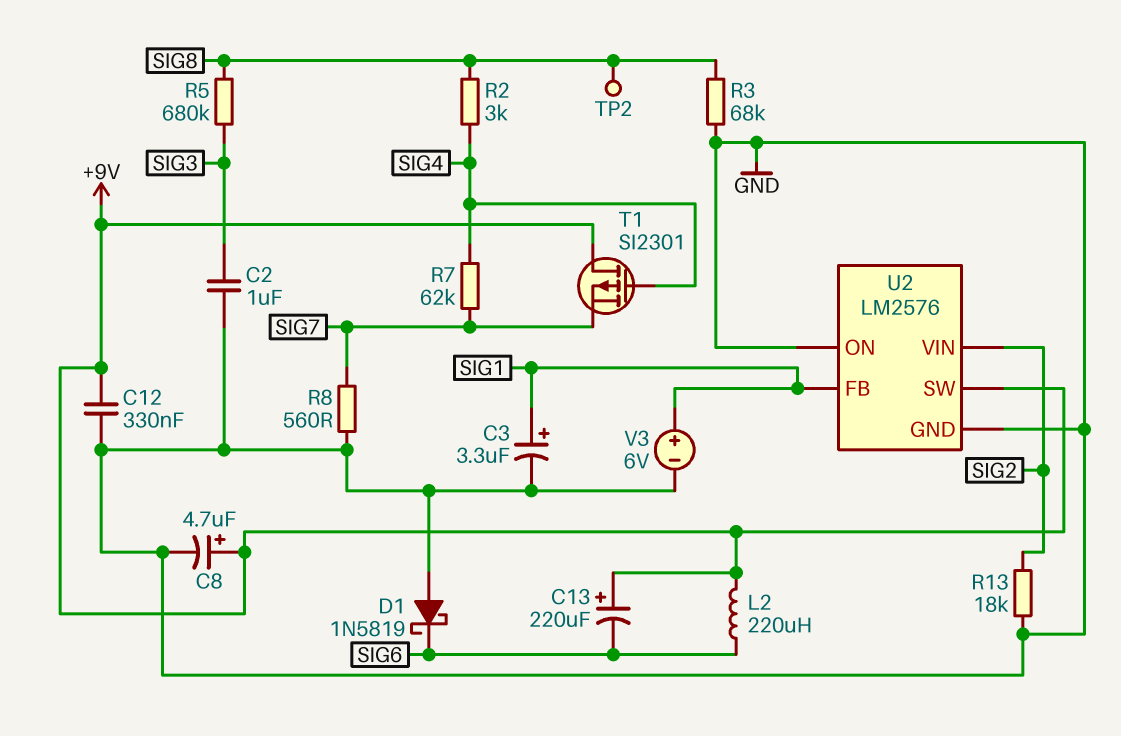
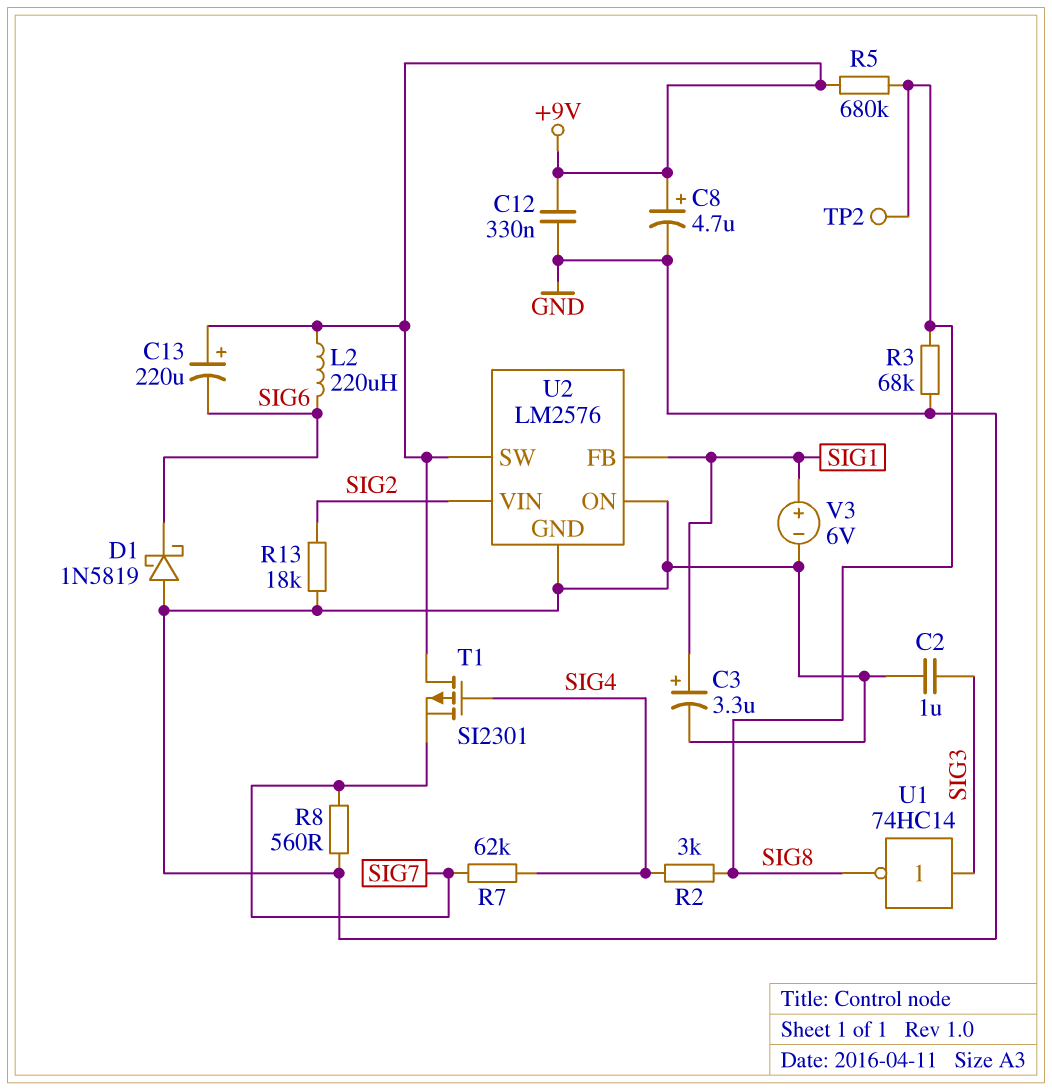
R5: 680k (SIG3, SIG8) -> 680k (+9V, SIG8)
U1: none -> NOT 74HC14 (in SIG3, out SIG8)

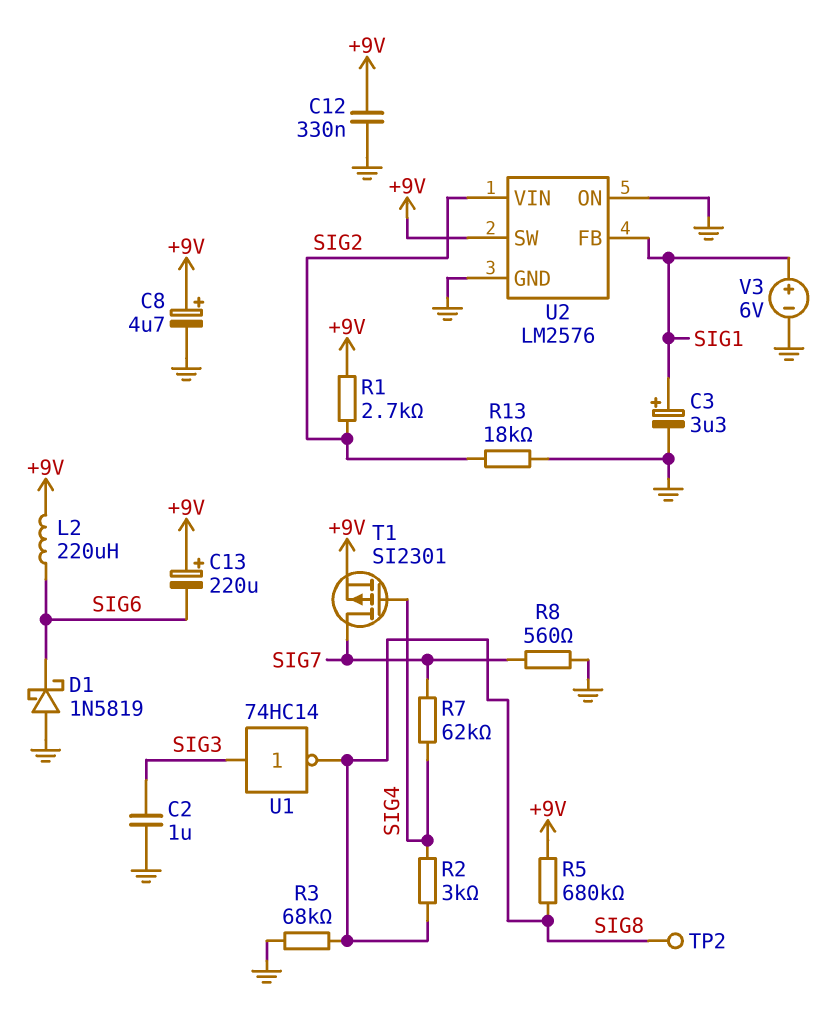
R1: none -> 2.7k (+9V, SIG2)
T1: PMOS SI2301 (G SIG4, D +9V, S SIG7) -> PMOS SI2301 (G SIG4, D SIG7, S +9V)

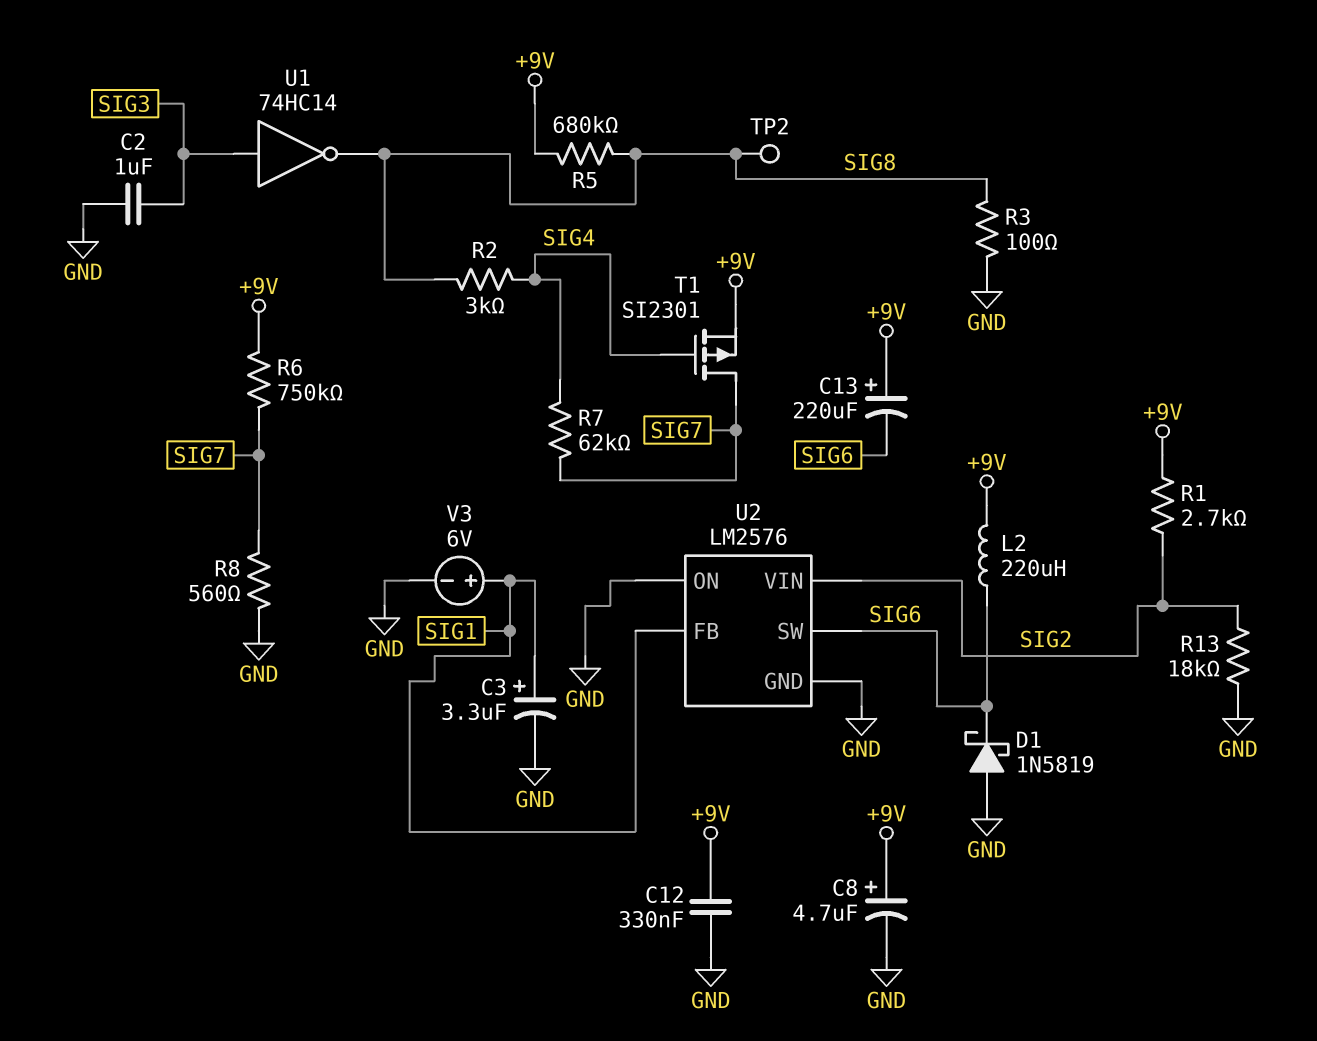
R3: 68k (GND, SIG8) -> 100 (GND, SIG8)
R6: none -> 750k (+9V, SIG7)
U2 pin SW: +9V -> SIG6

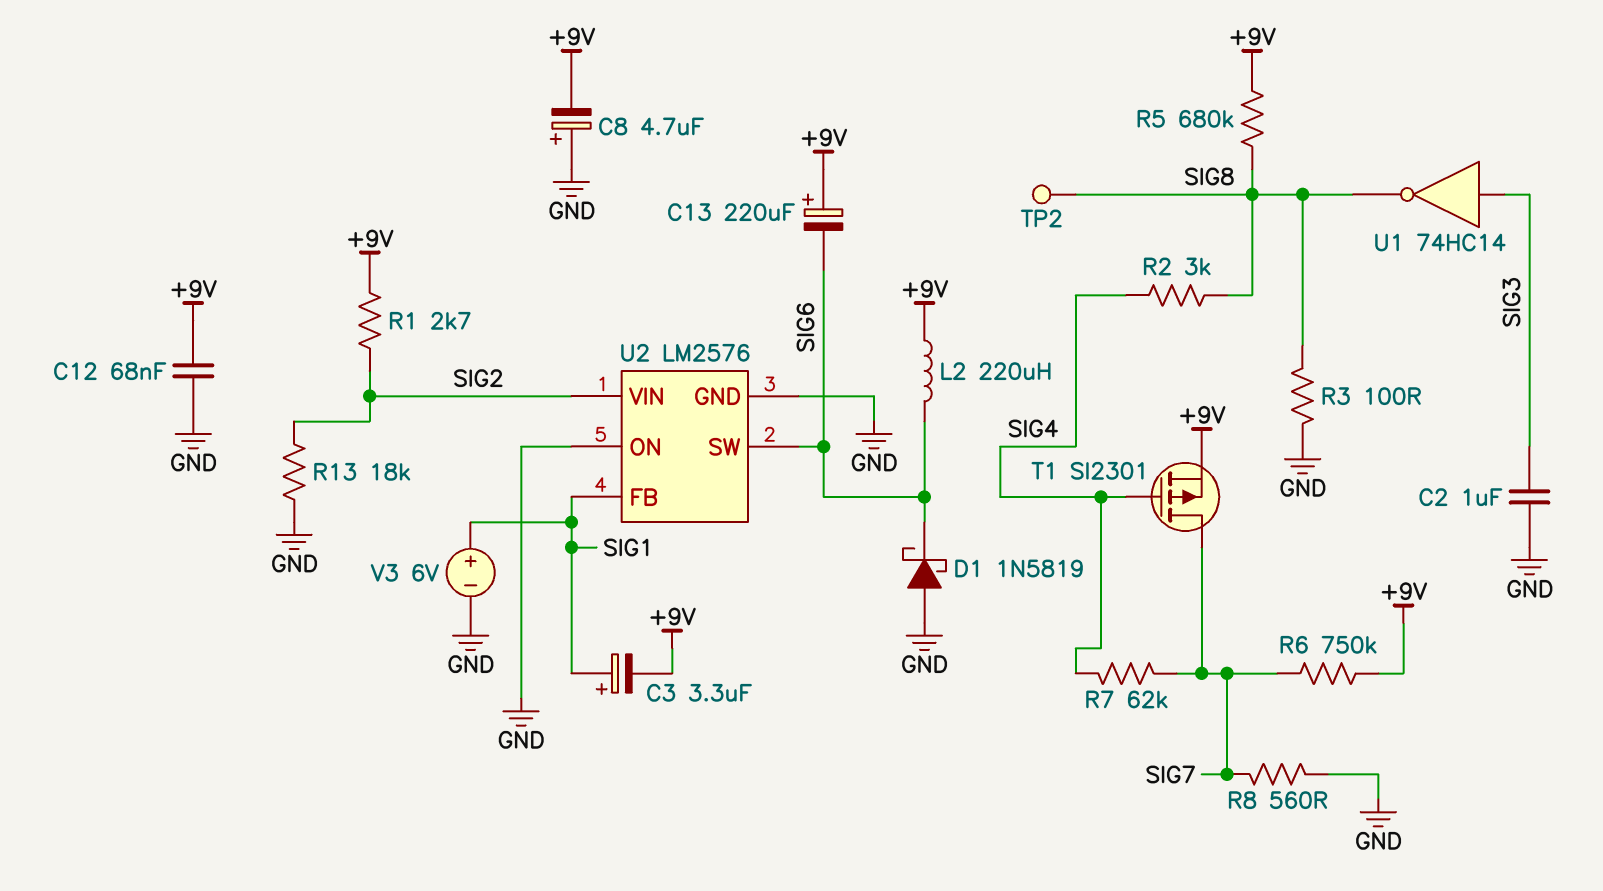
C3: 3.3uF (plus SIG1, minus GND) -> 3.3uF (plus SIG1, minus +9V)
C8: 4.7uF (plus +9V, minus GND) -> 4.7uF (plus GND, minus +9V)
C12: 330nF (+9V, GND) -> 68nF (+9V, GND)

